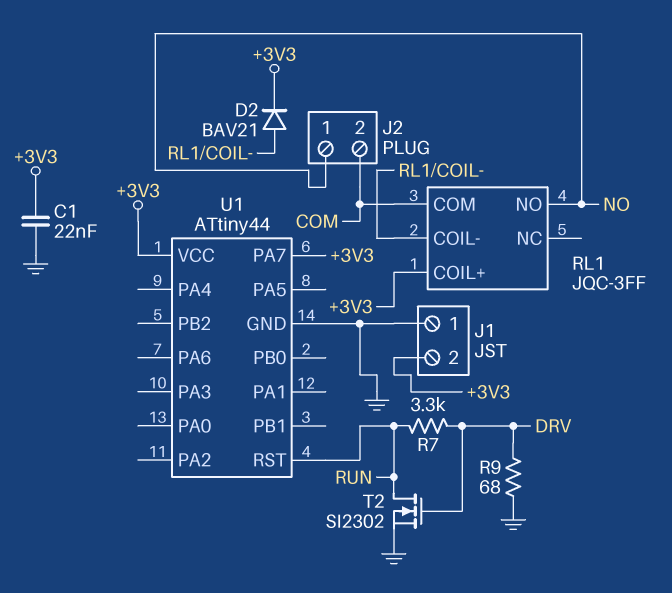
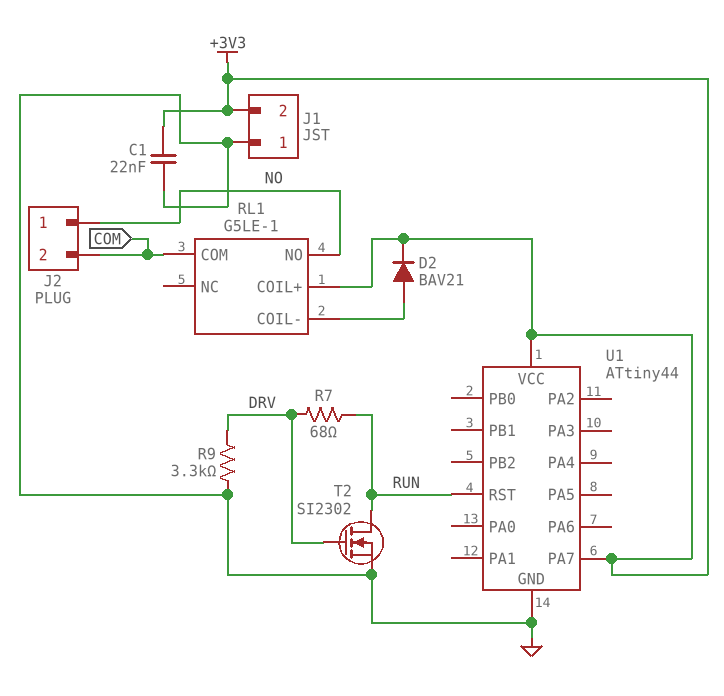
R7: 3.3k (DRV, RUN) -> 68 (DRV, RUN)
R9: 68 (DRV, GND) -> 3.3k (DRV, GND)
RL1: JQC-3FF -> G5LE-1

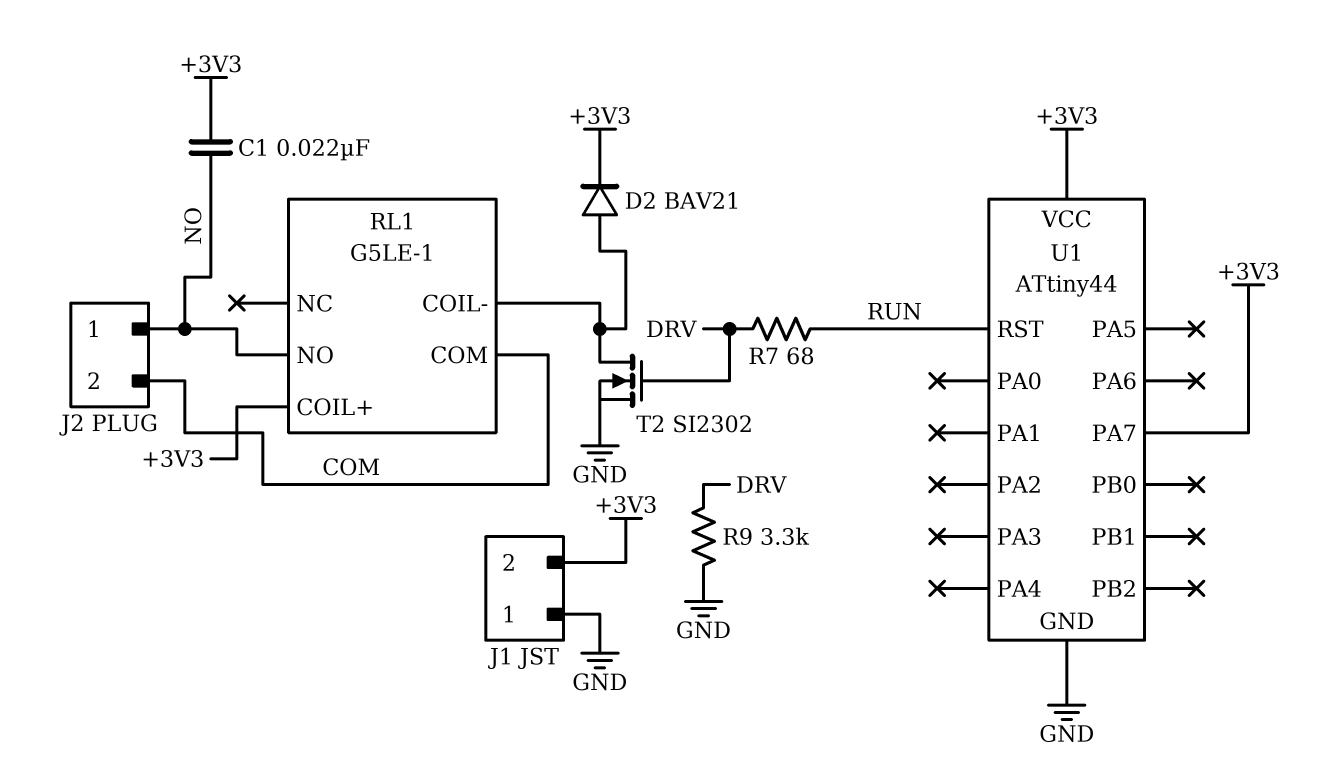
C1: 22nF (+3V3, GND) -> 22nF (+3V3, NO)
T2: NMOS SI2302 (G DRV, D RUN, S GND) -> NMOS SI2302 (G DRV, D RL1/COIL-, S GND)

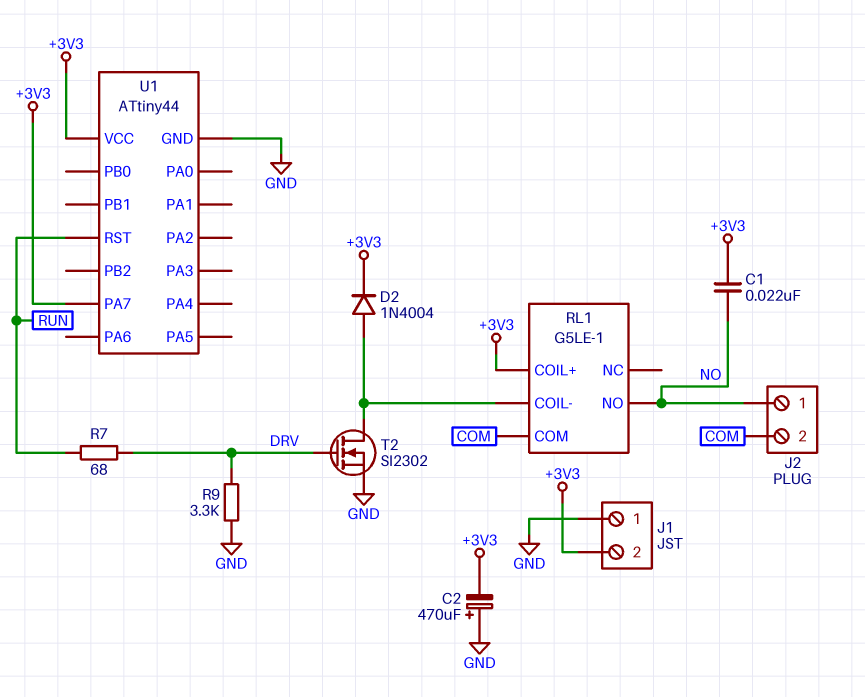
C2: none -> 470uF (plus GND, minus +3V3)
D2: diode BAV21 (A RL1/COIL-, K +3V3) -> diode 1N4004 (A RL1/COIL-, K +3V3)

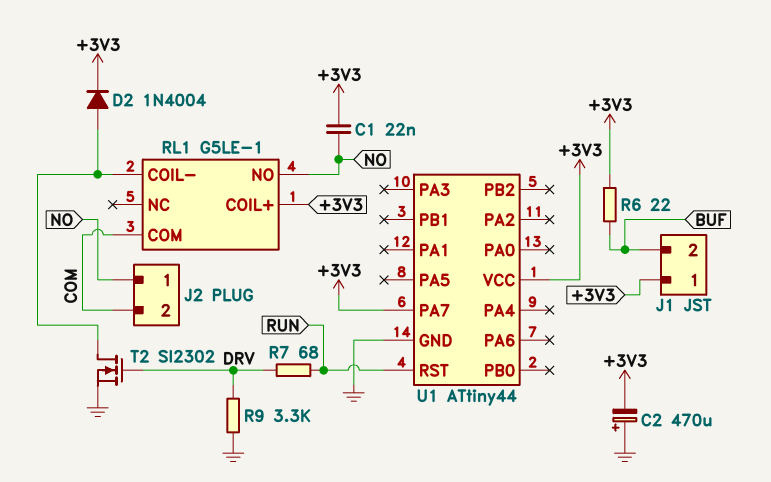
J1 pin 1: GND -> +3V3
J1 pin 2: +3V3 -> BUF
R6: none -> 22 (+3V3, BUF)

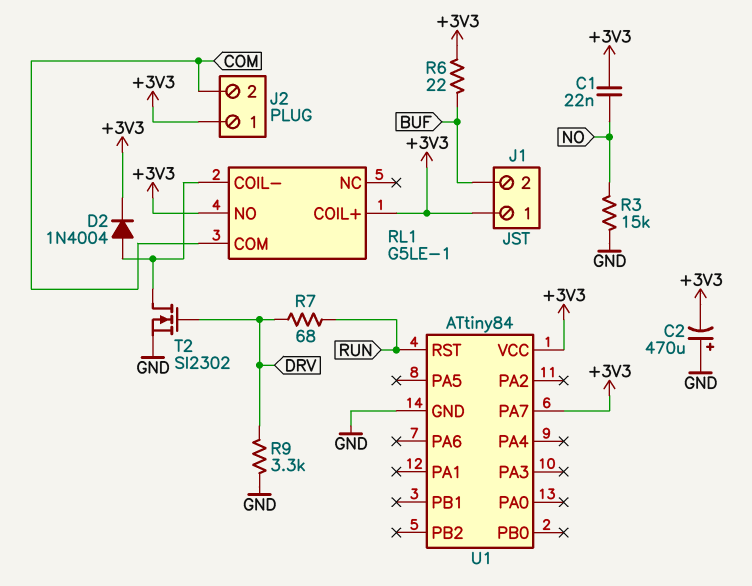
J2 pin 1: NO -> +3V3
R3: none -> 15k (GND, NO)
RL1 pin NO: NO -> +3V3
U1: ATtiny44 -> ATtiny84

